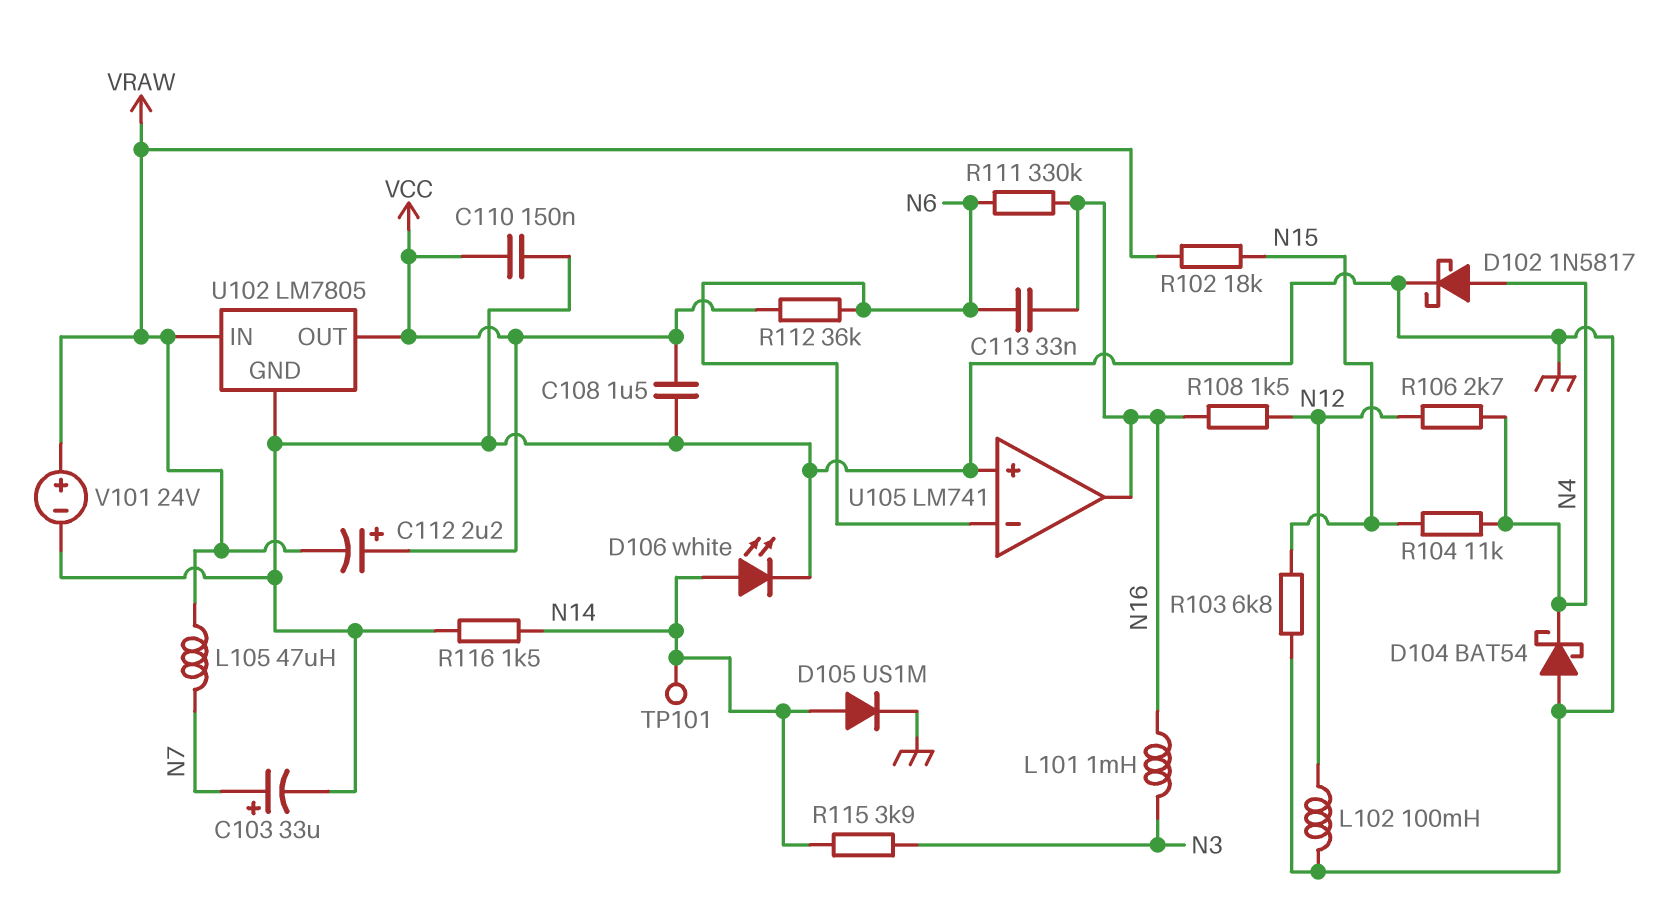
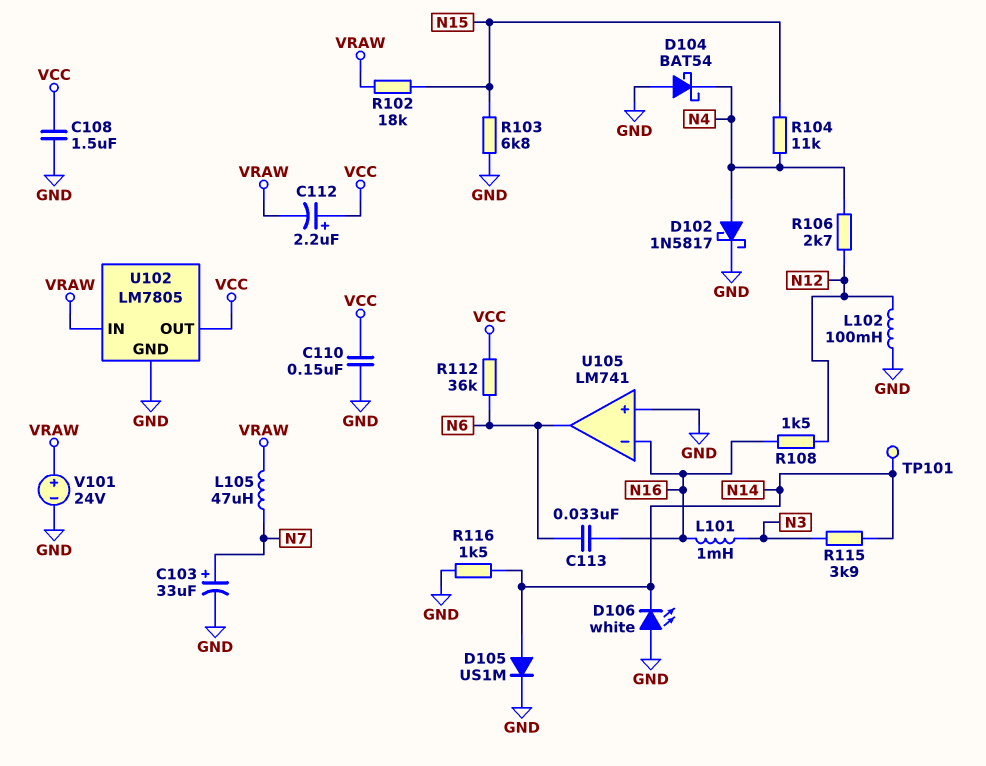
D106: LED white (A N14, K GND) -> LED white (A GND, K N14)
R111: 330k (N6, N16) -> none
U105 pin in-: N6 -> N16
U105 pin out: N16 -> N6

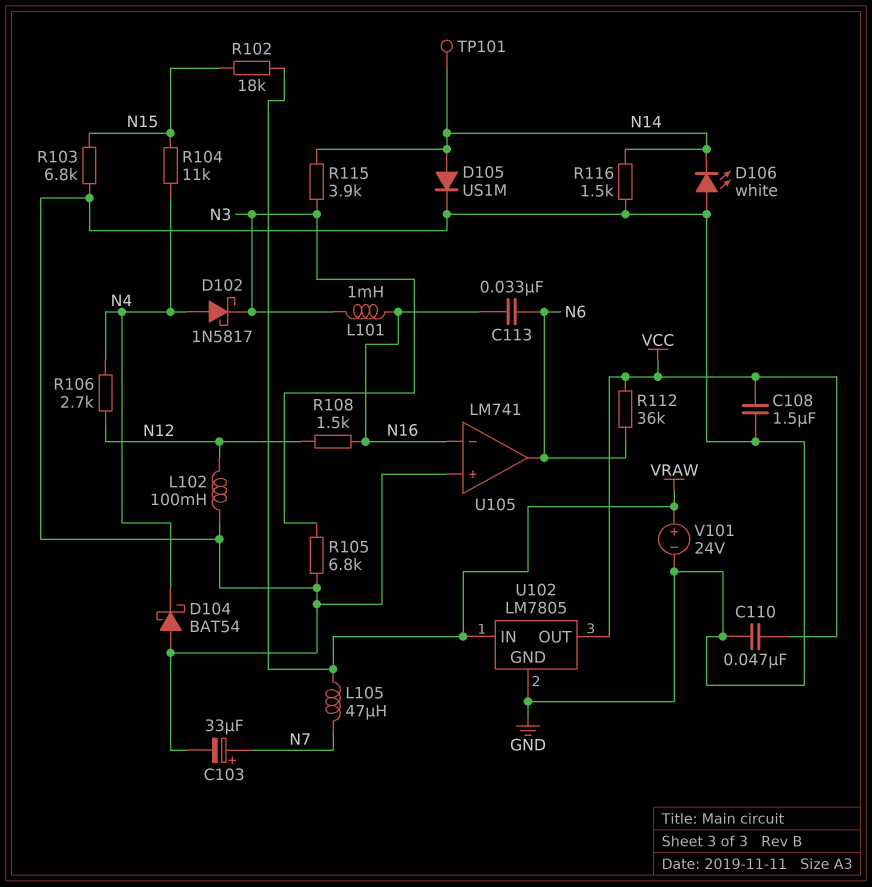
C110: 150nF (GND, VCC) -> 47nF (GND, VCC)
C112: 2.2uF (plus VCC, minus VRAW) -> none
D102: schottky 1N5817 (A N4, K GND) -> schottky 1N5817 (A N4, K N3)
R105: none -> 6.8k (GND, N3)

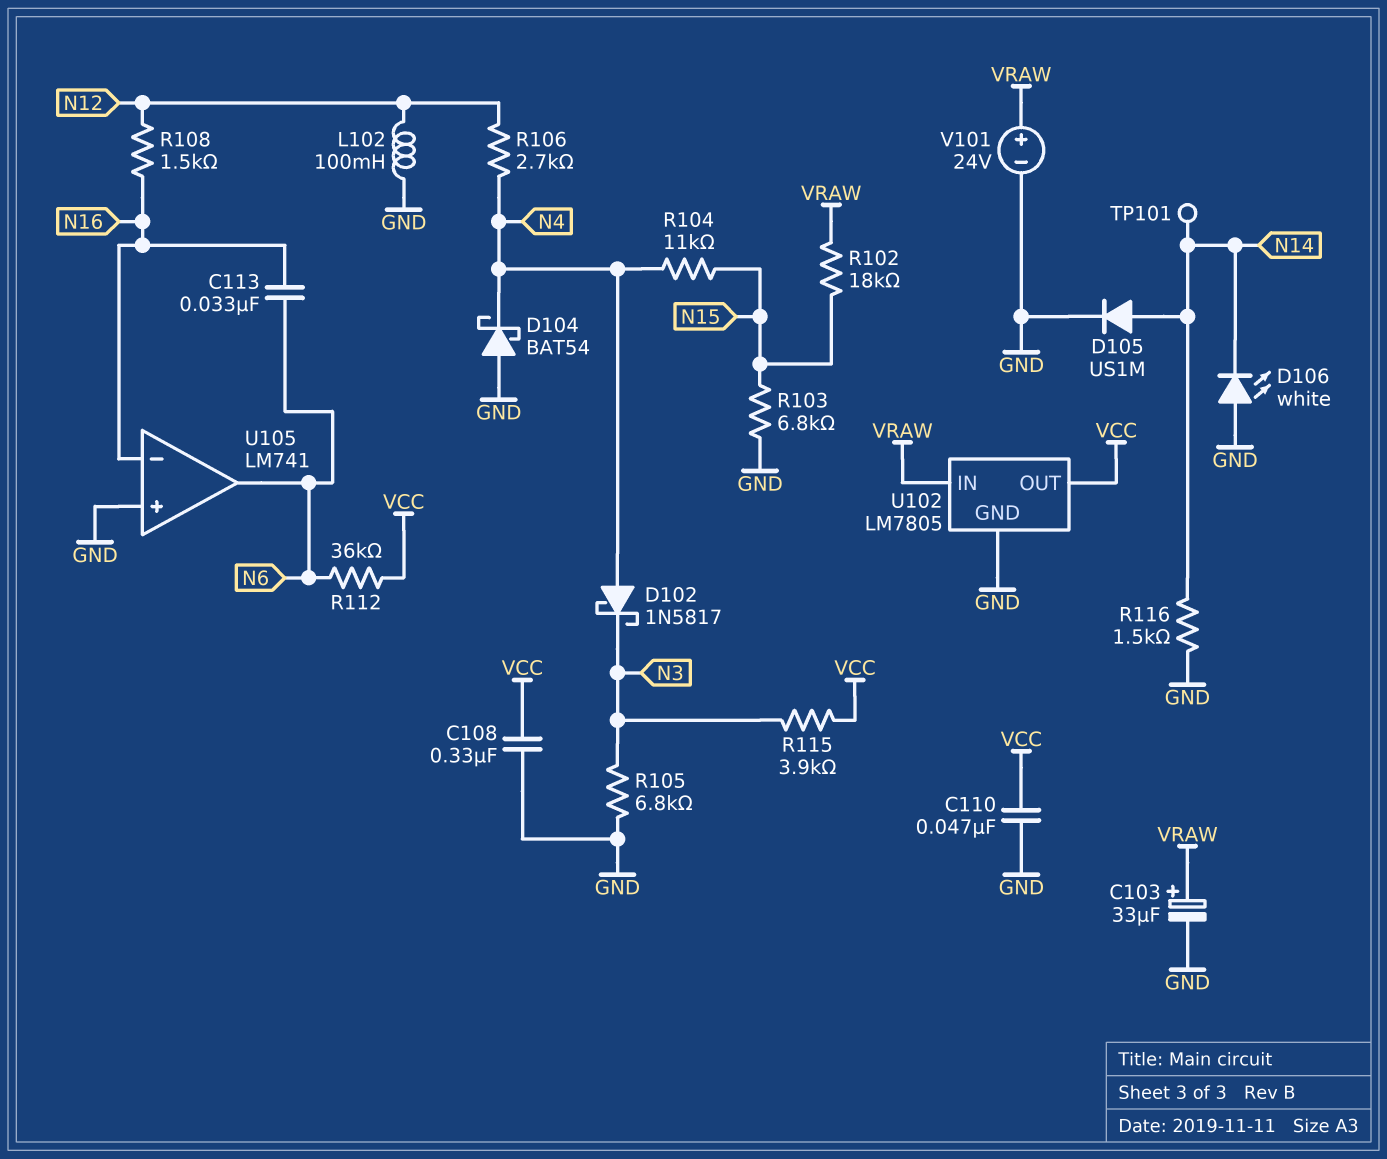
C103: 33uF (plus N7, minus GND) -> 33uF (plus VRAW, minus GND)
C108: 1.5uF (GND, VCC) -> 330nF (GND, VCC)
L101: 1mH (N3, N16) -> none
L105: 47uH (N7, VRAW) -> none
R115: 3.9k (N3, N14) -> 3.9k (N3, VCC)

